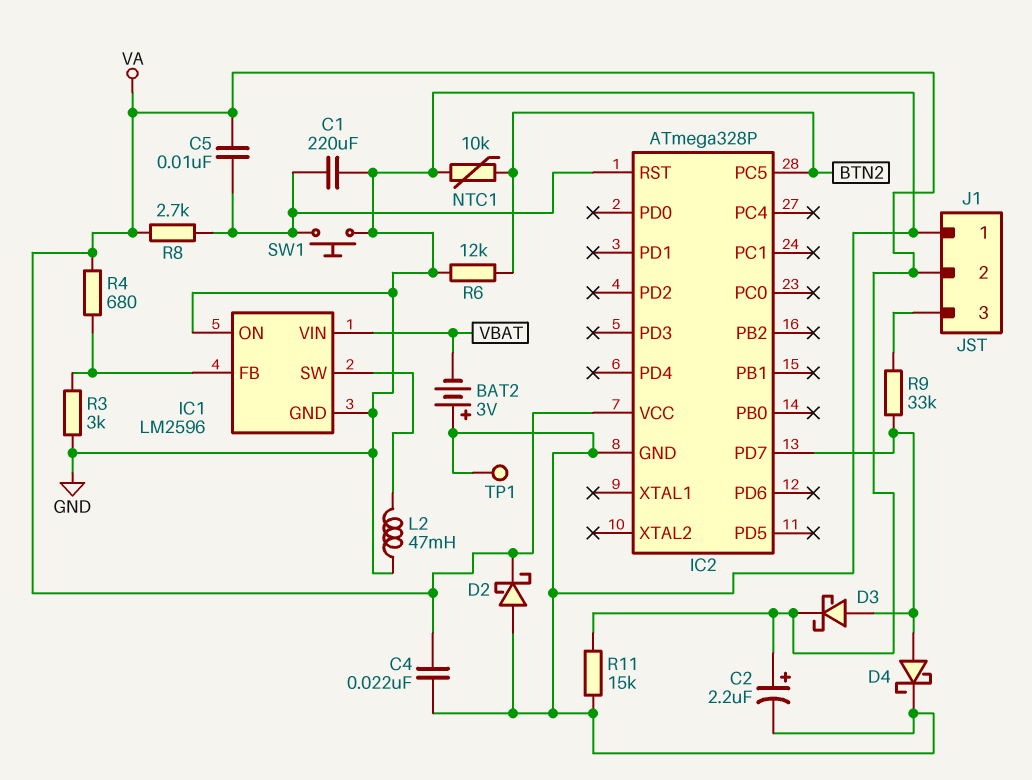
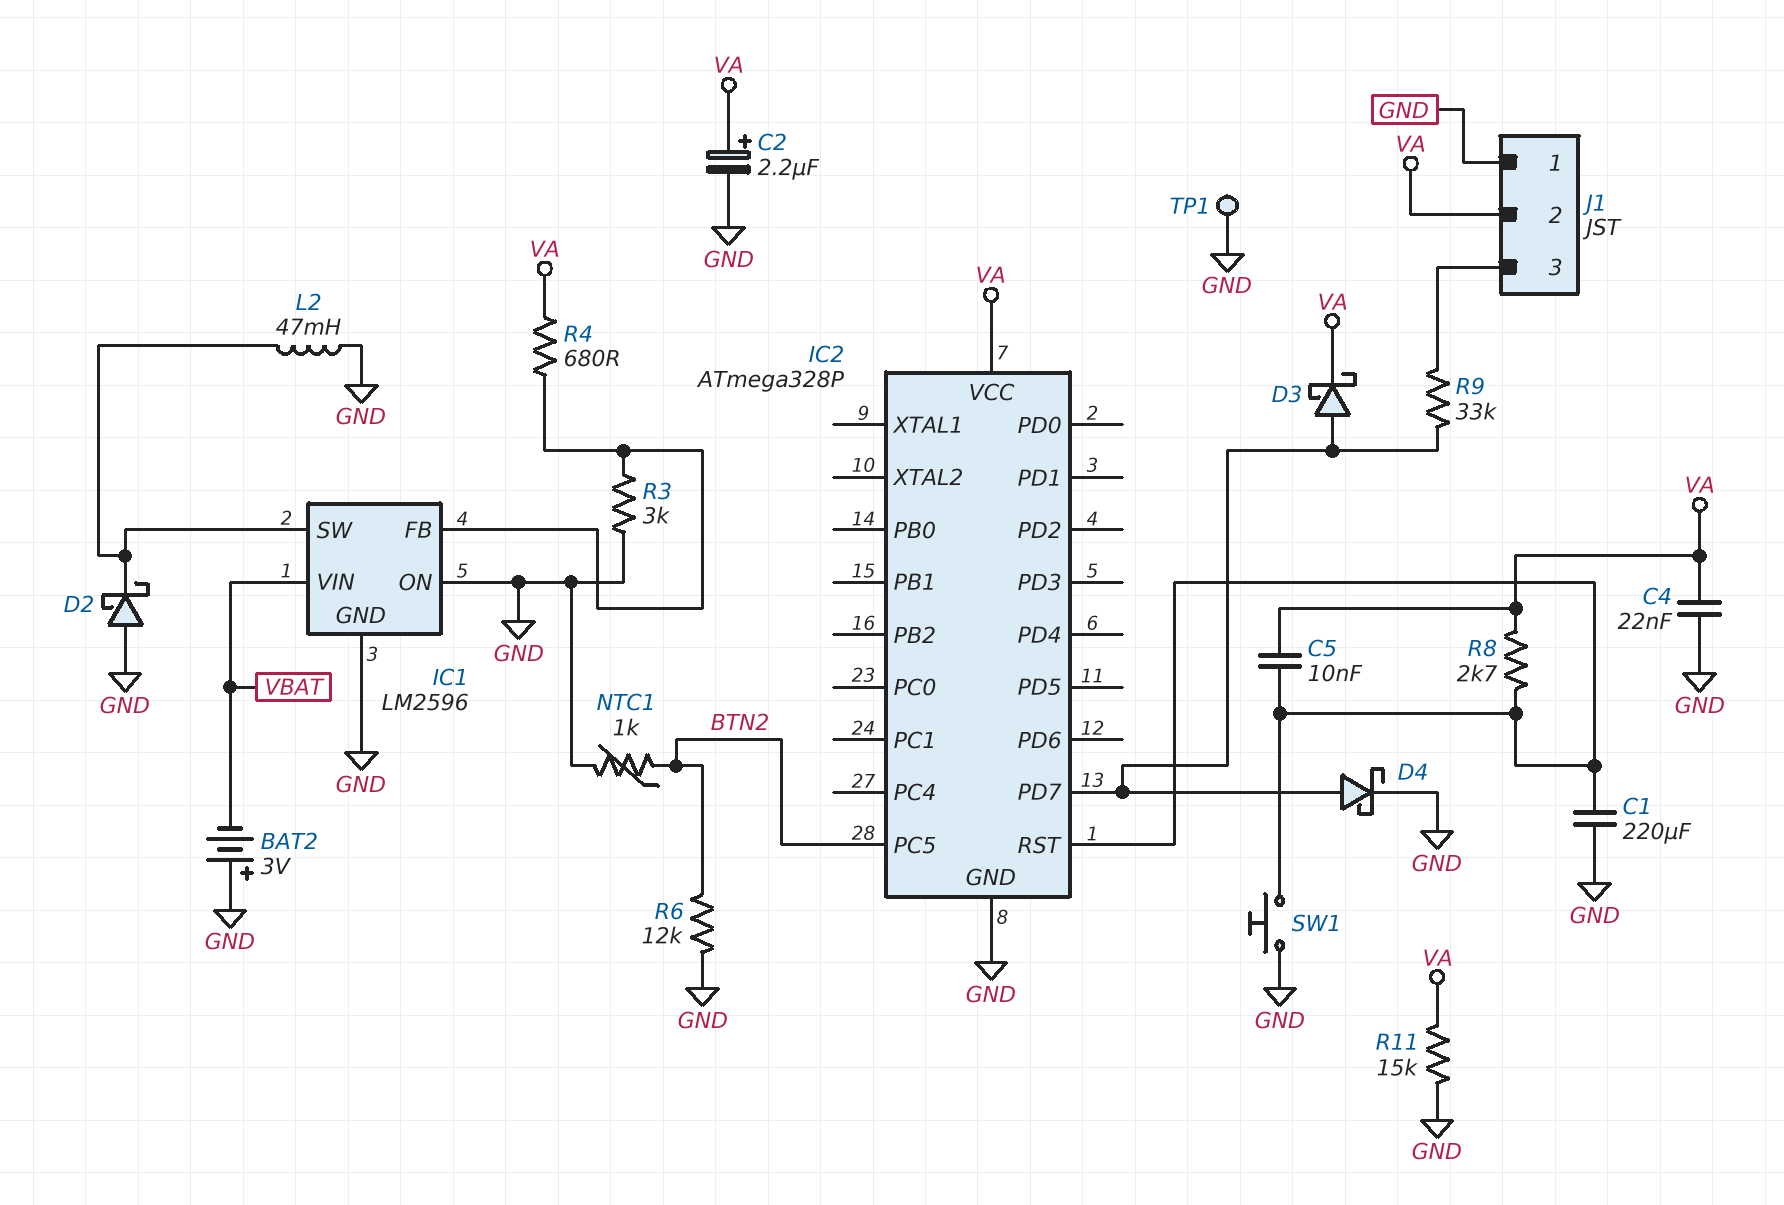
D2: schottky (A GND, K VA) -> schottky (A GND, K IC1/SW)
NTC1: 10k (BTN2, GND) -> 1k (BTN2, GND)

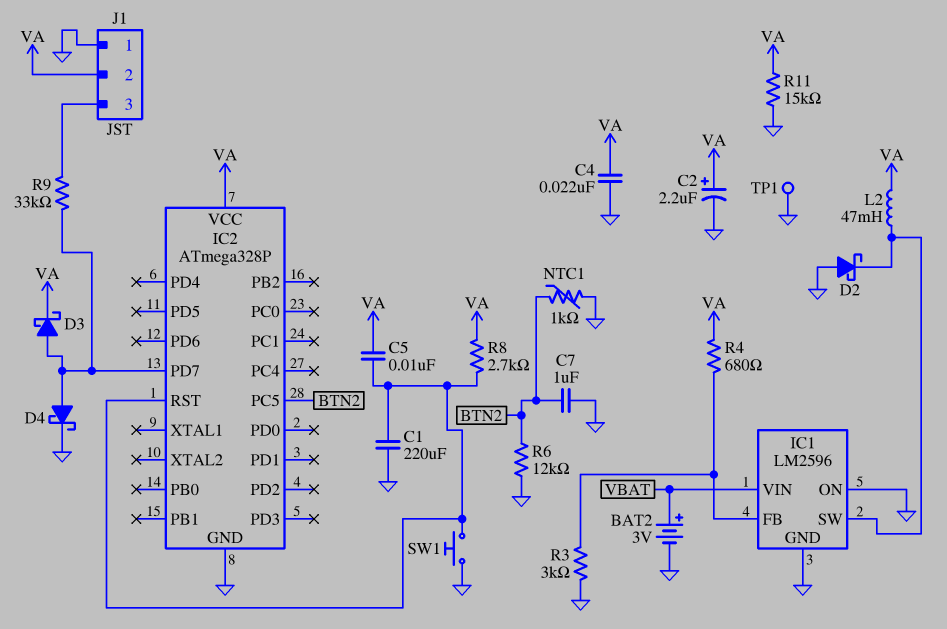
BAT2: 3V (plus GND, minus VBAT) -> 3V (plus VBAT, minus GND)
C7: none -> 1uF (BTN2, GND)
L2: 47mH (GND, IC1/SW) -> 47mH (IC1/SW, VA)

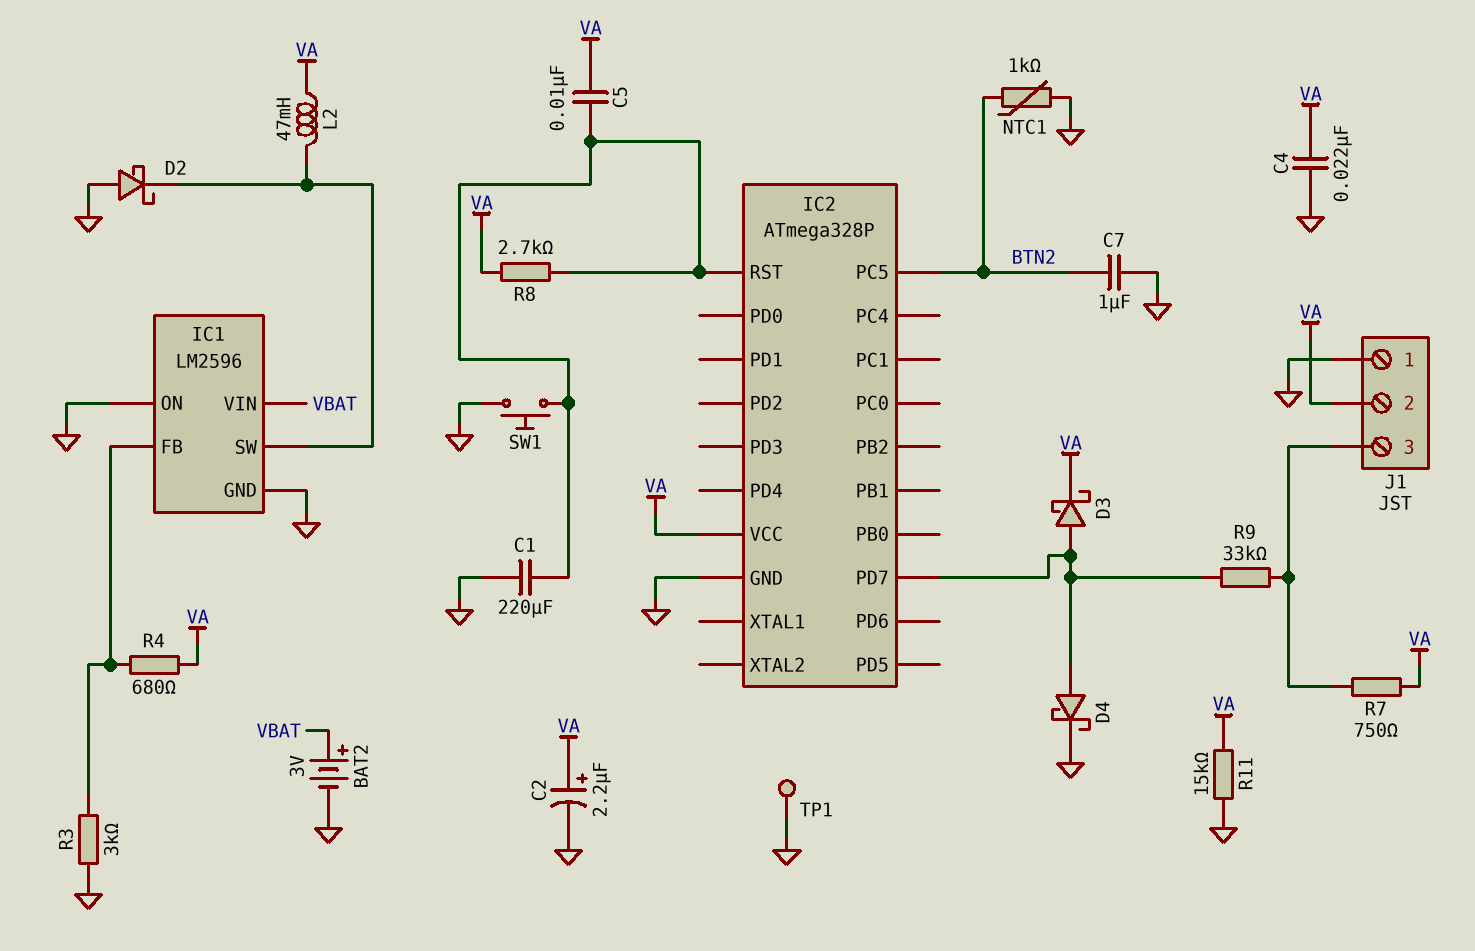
R6: 12k (BTN2, GND) -> none
R7: none -> 750 (J1/3, VA)

